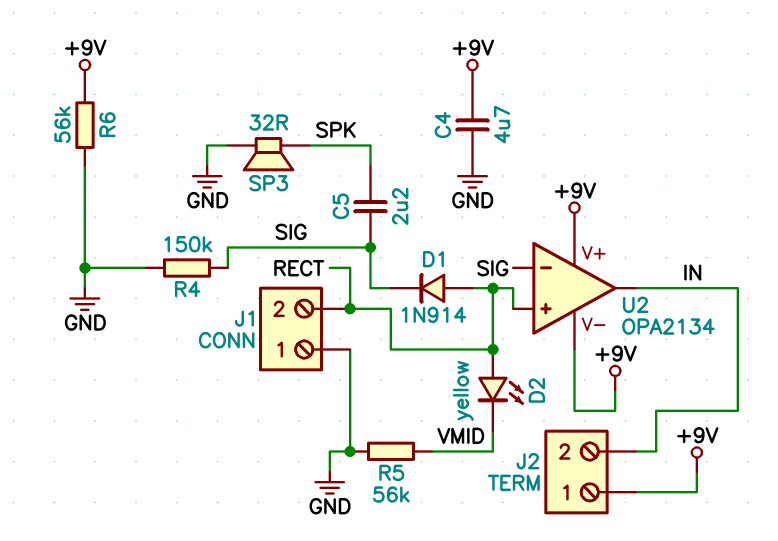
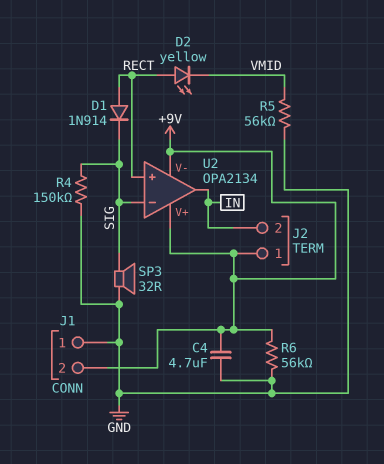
C5: 2.2uF (SIG, SPK) -> none
J1 pin 2: RECT -> +9V
SP3: speaker 32R (GND, SPK) -> speaker 32R (GND, SIG)

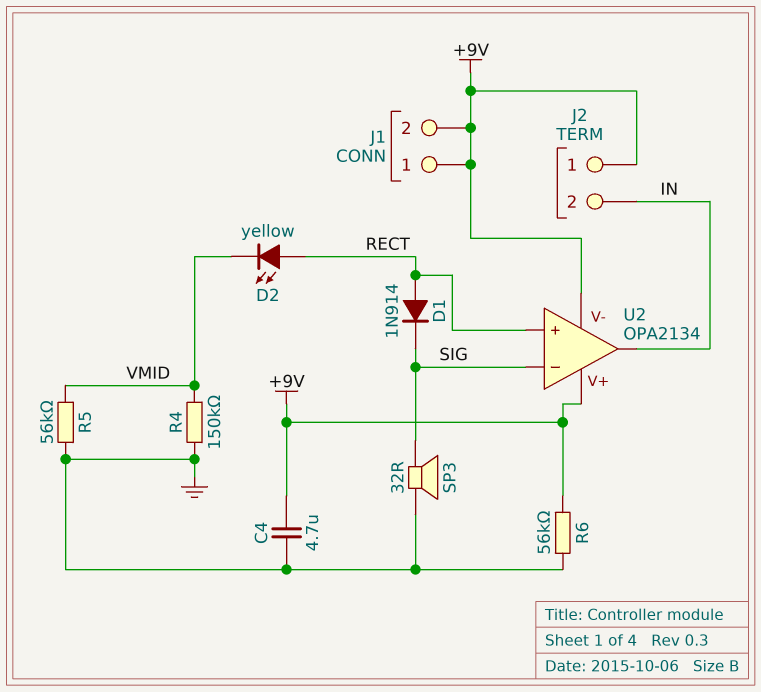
J1 pin 1: GND -> +9V
R4: 150k (GND, SIG) -> 150k (GND, VMID)

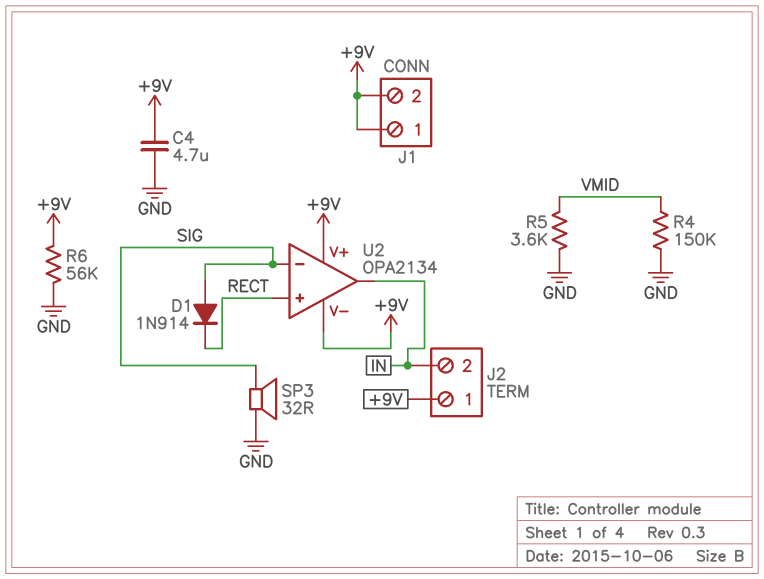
D1: diode 1N914 (A RECT, K SIG) -> diode 1N914 (A SIG, K RECT)
D2: LED yellow (A RECT, K VMID) -> none
R5: 56k (GND, VMID) -> 3.6k (GND, VMID)

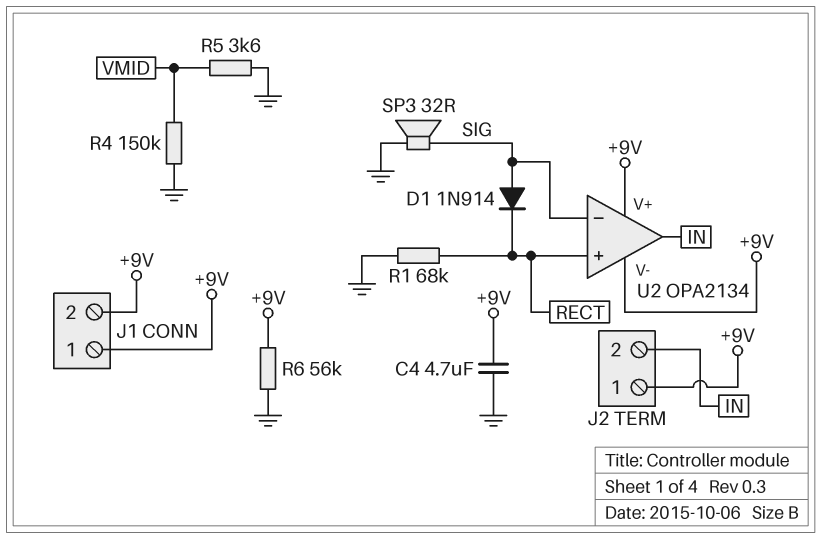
R1: none -> 68k (GND, RECT)

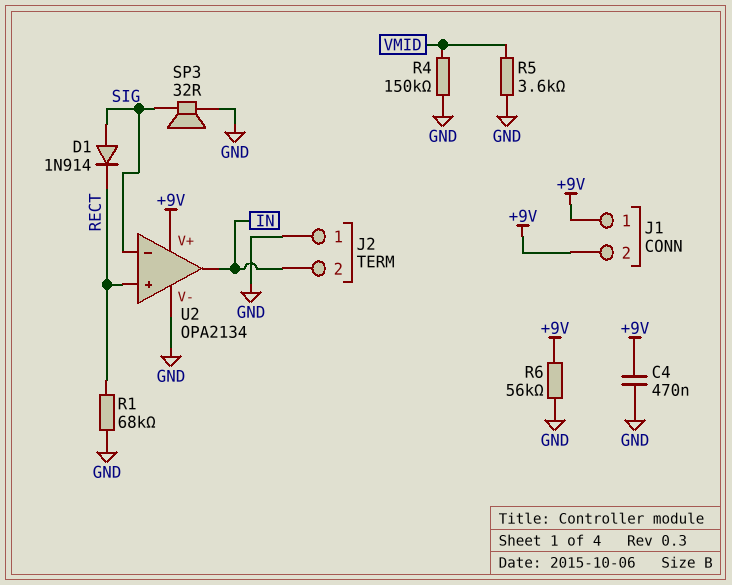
C4: 4.7uF (+9V, GND) -> 470nF (+9V, GND)
J2 pin 1: +9V -> GND
U2 pin V-: +9V -> GND

